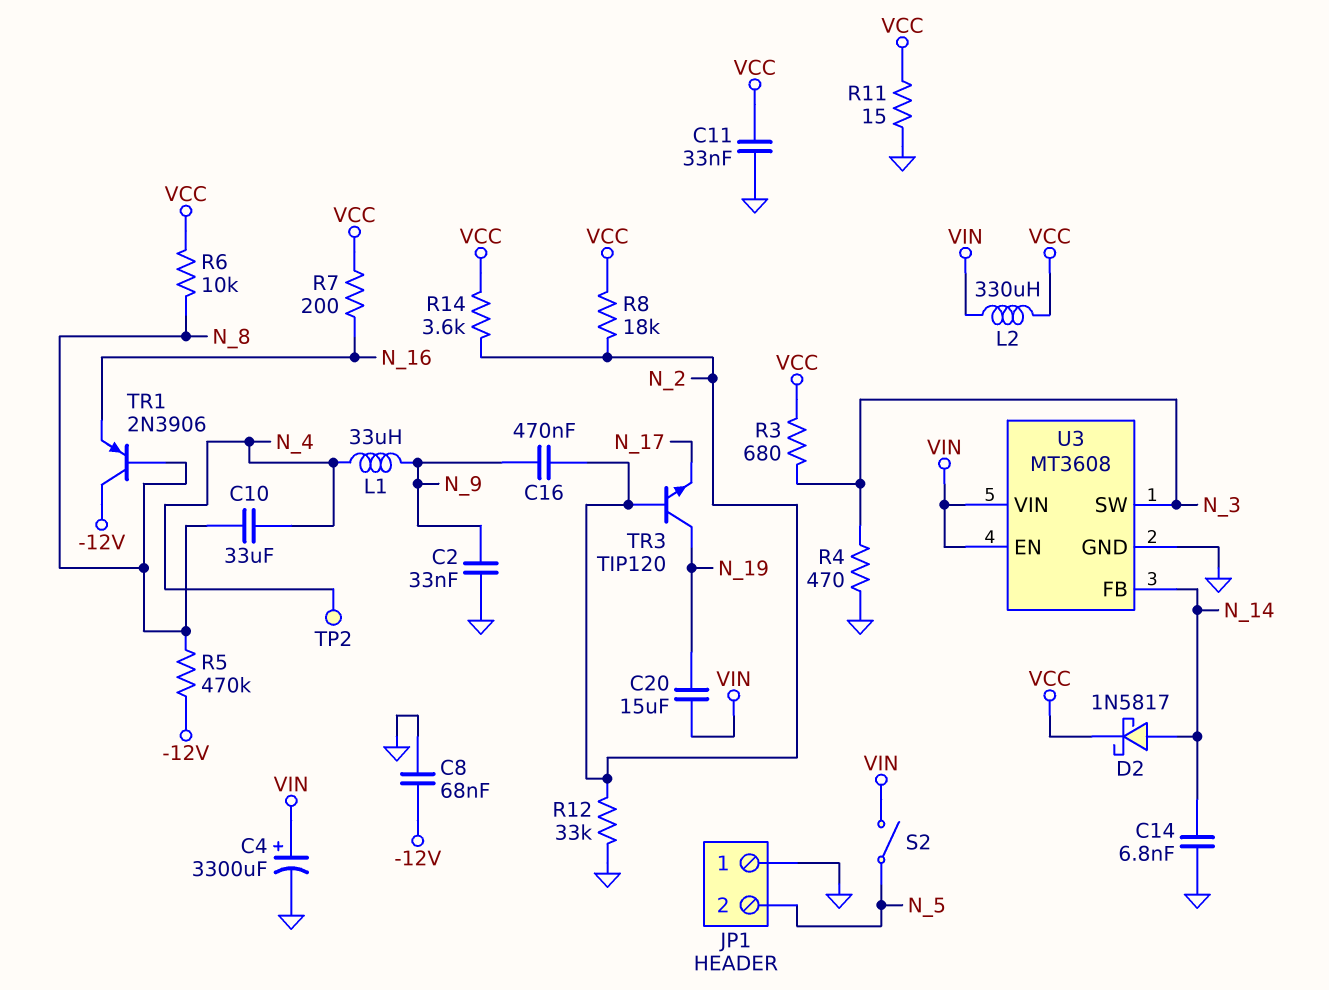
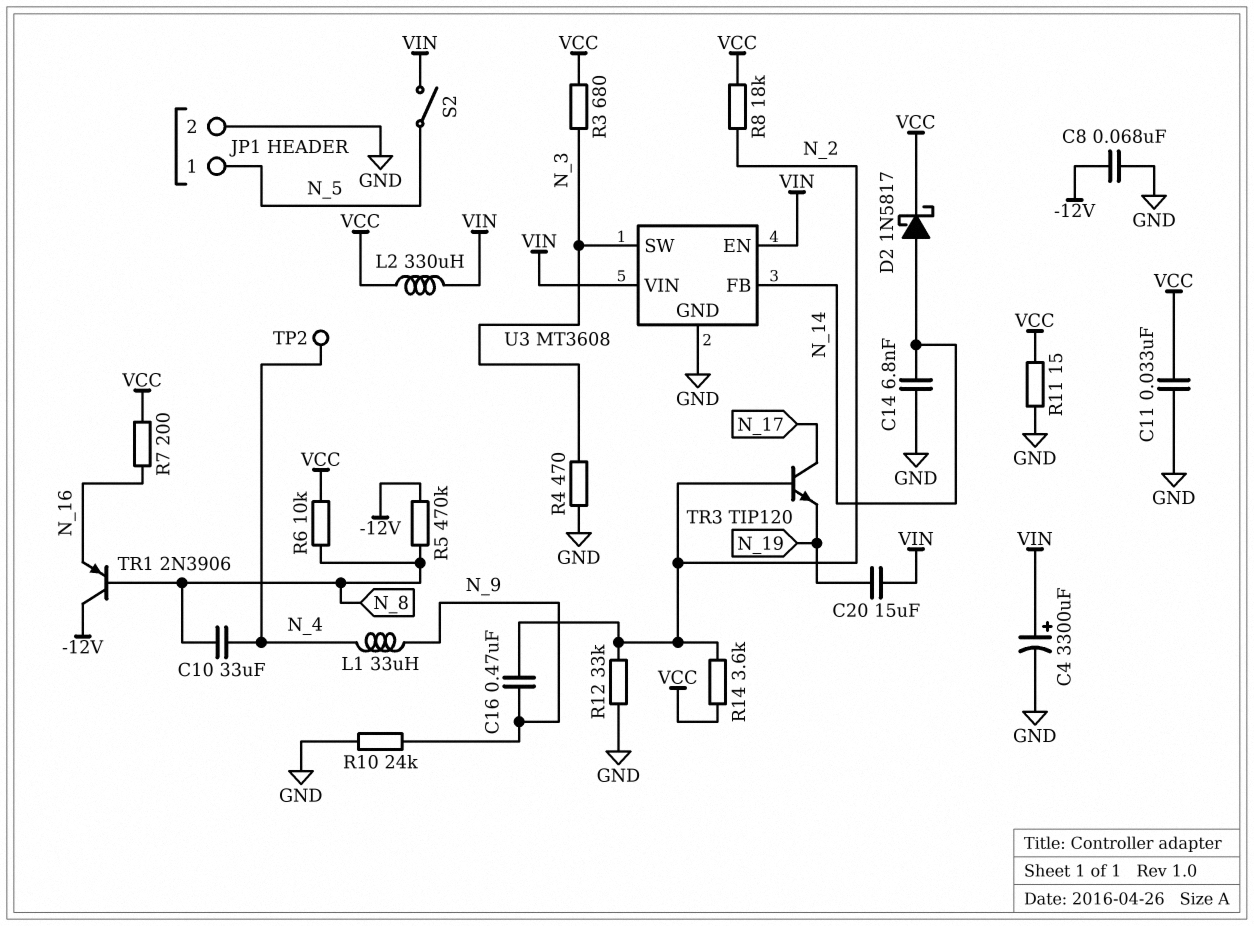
C2: 33nF (GND, N_9) -> none
JP1 pin 1: GND -> N_5
JP1 pin 2: N_5 -> GND
R10: none -> 24k (GND, N_9)
TR3: NPN TIP120 (B N_2, C N_19, E N_17) -> NPN TIP120 (B N_2, C N_17, E N_19)

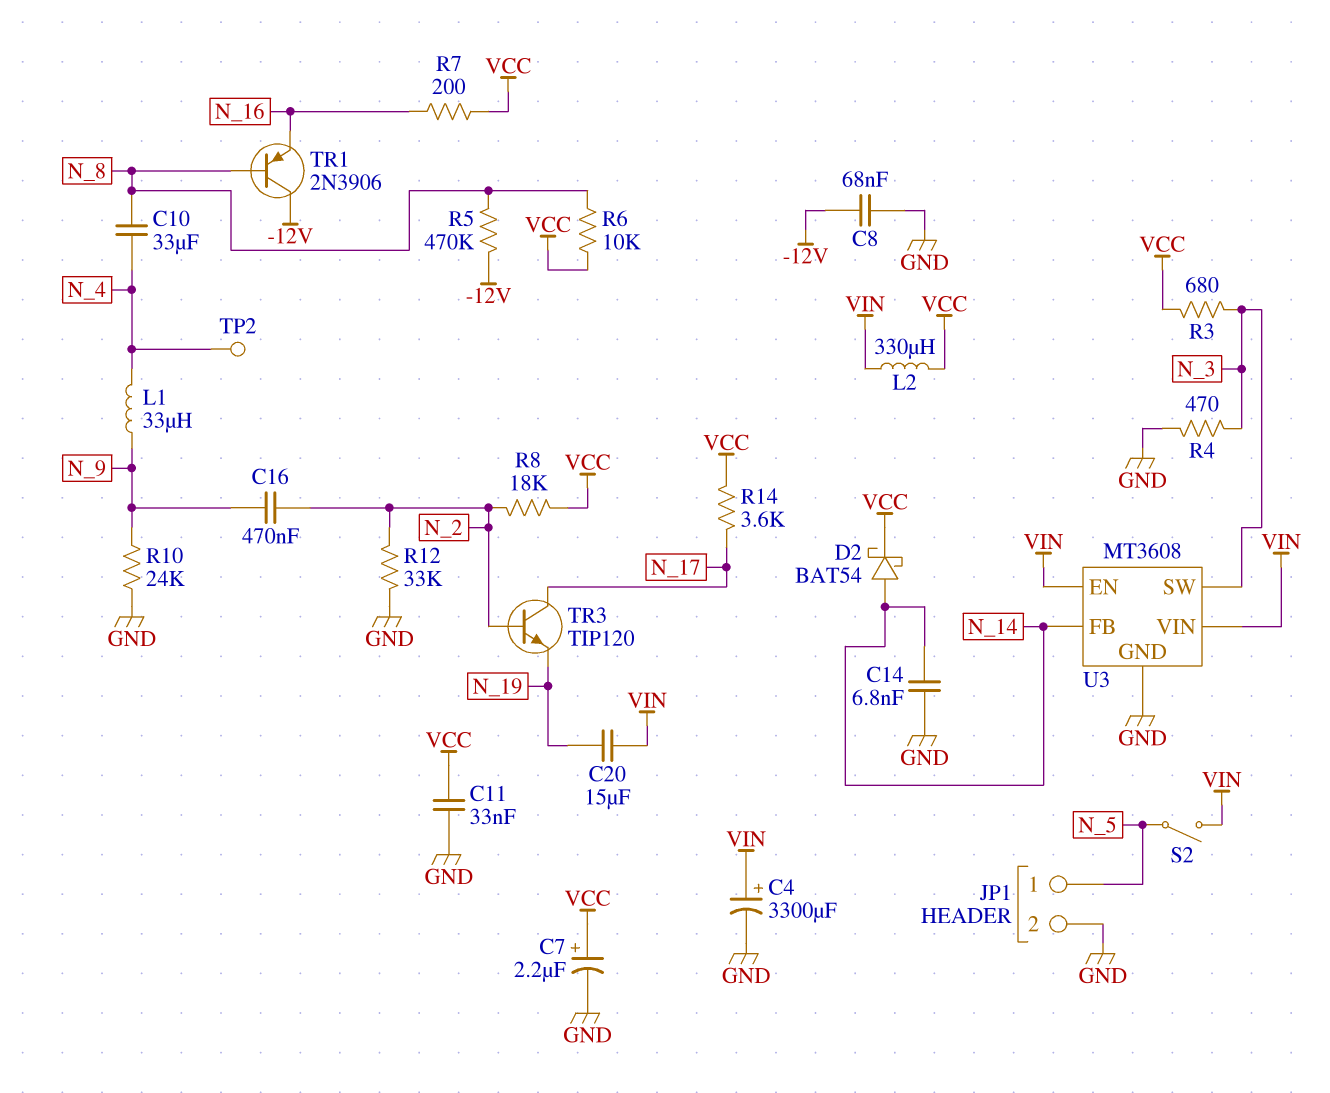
C7: none -> 2.2uF (plus VCC, minus GND)
D2: schottky 1N5817 (A N_14, K VCC) -> schottky BAT54 (A N_14, K VCC)
R11: 15 (GND, VCC) -> none
R14: 3.6k (N_2, VCC) -> 3.6k (N_17, VCC)

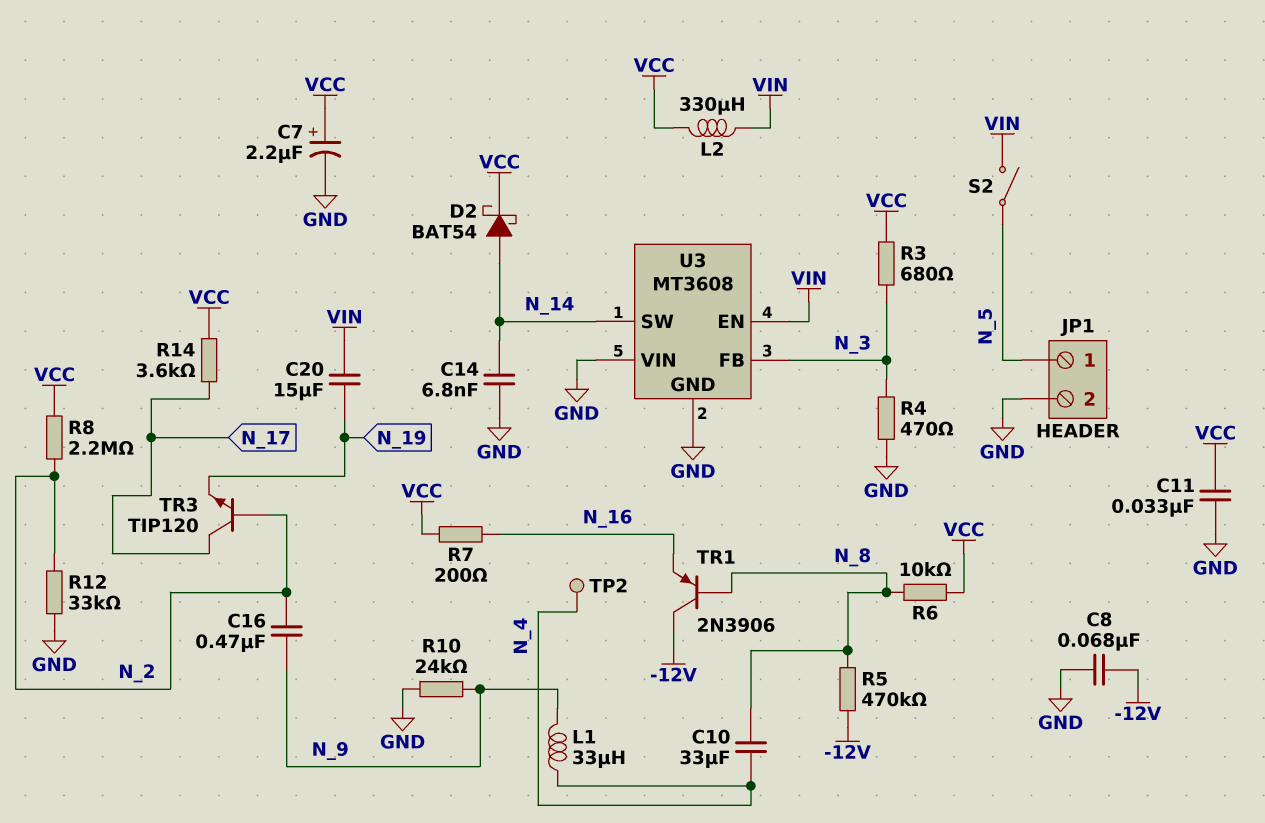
C4: 3300uF (plus VIN, minus GND) -> none
R8: 18k (N_2, VCC) -> 2.2M (N_2, VCC)
U3 pin FB: N_14 -> N_3
U3 pin SW: N_3 -> N_14
U3 pin VIN: VIN -> GND

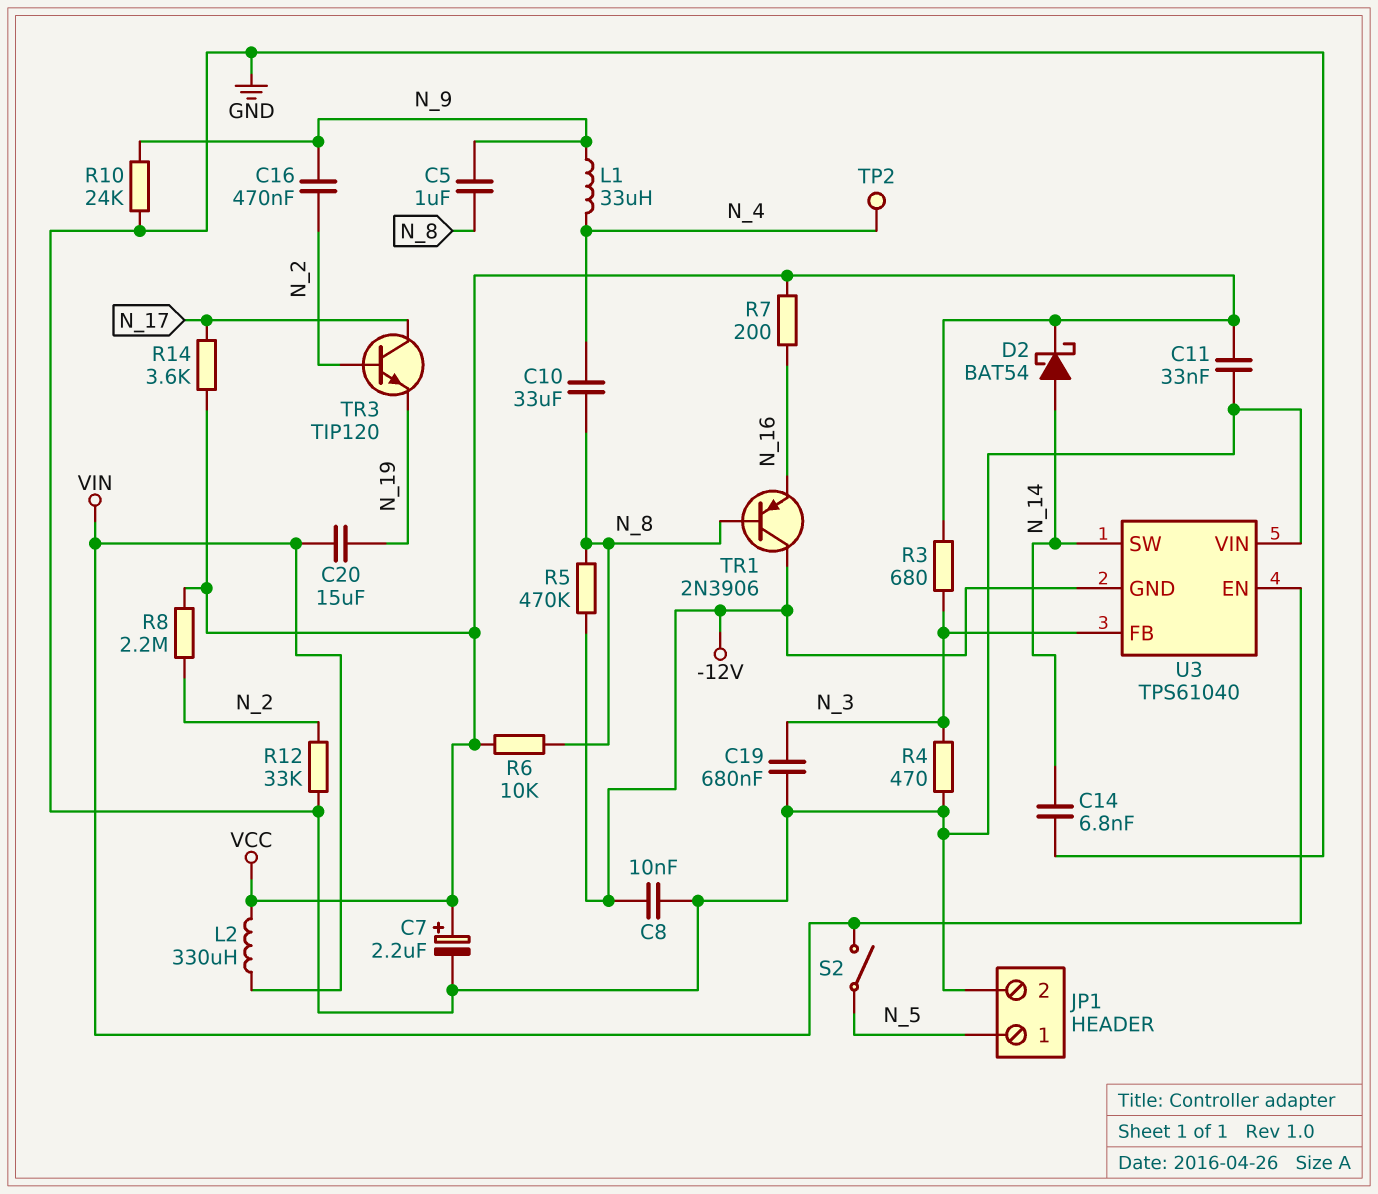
C5: none -> 1uF (N_8, N_9)
C8: 68nF (-12V, GND) -> 10nF (-12V, GND)
C19: none -> 680nF (GND, N_3)
U3: MT3608 -> TPS61040
U3 pin GND: GND -> -12V

